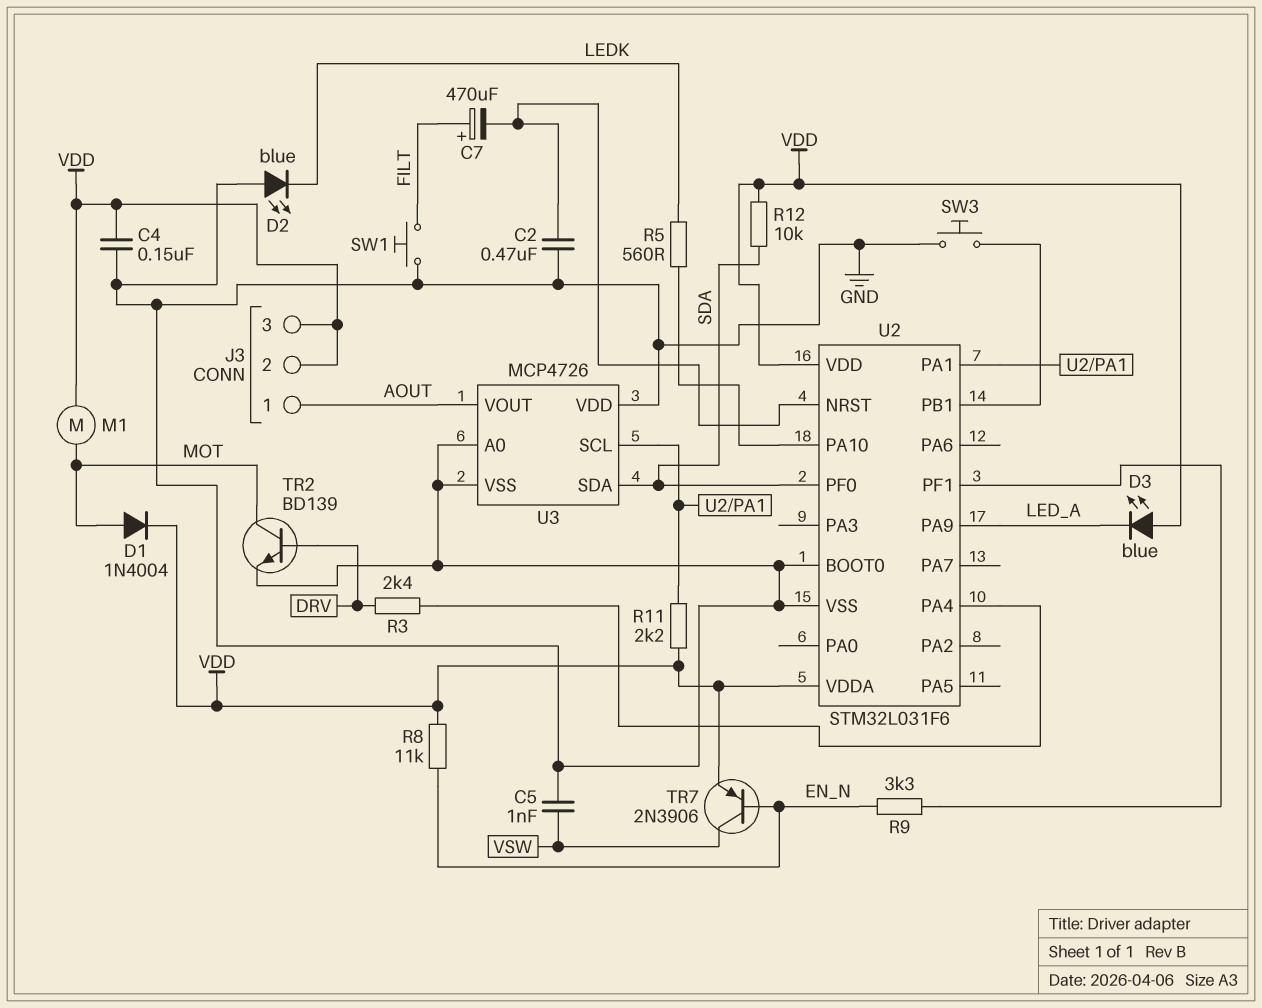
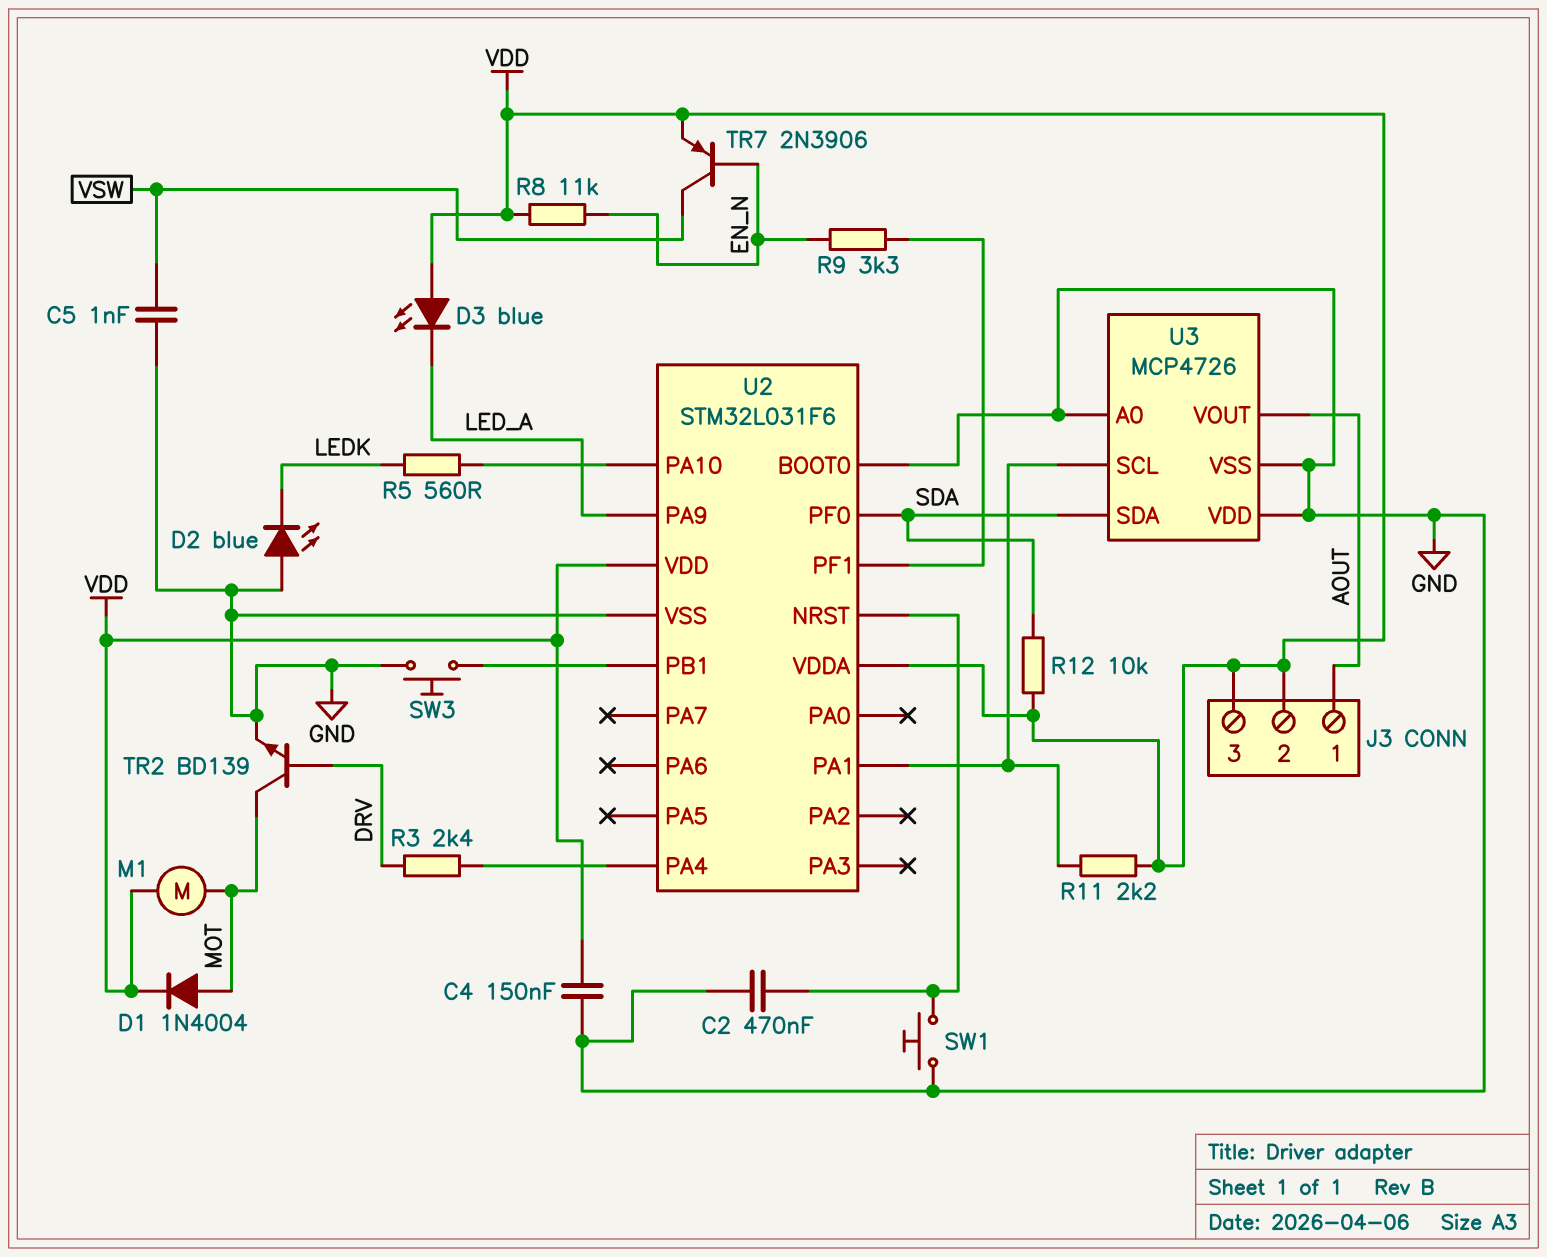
C7: 470uF (plus FILT, minus U2/NRST) -> none
SW1: button (FILT, GND) -> button (GND, U2/NRST)

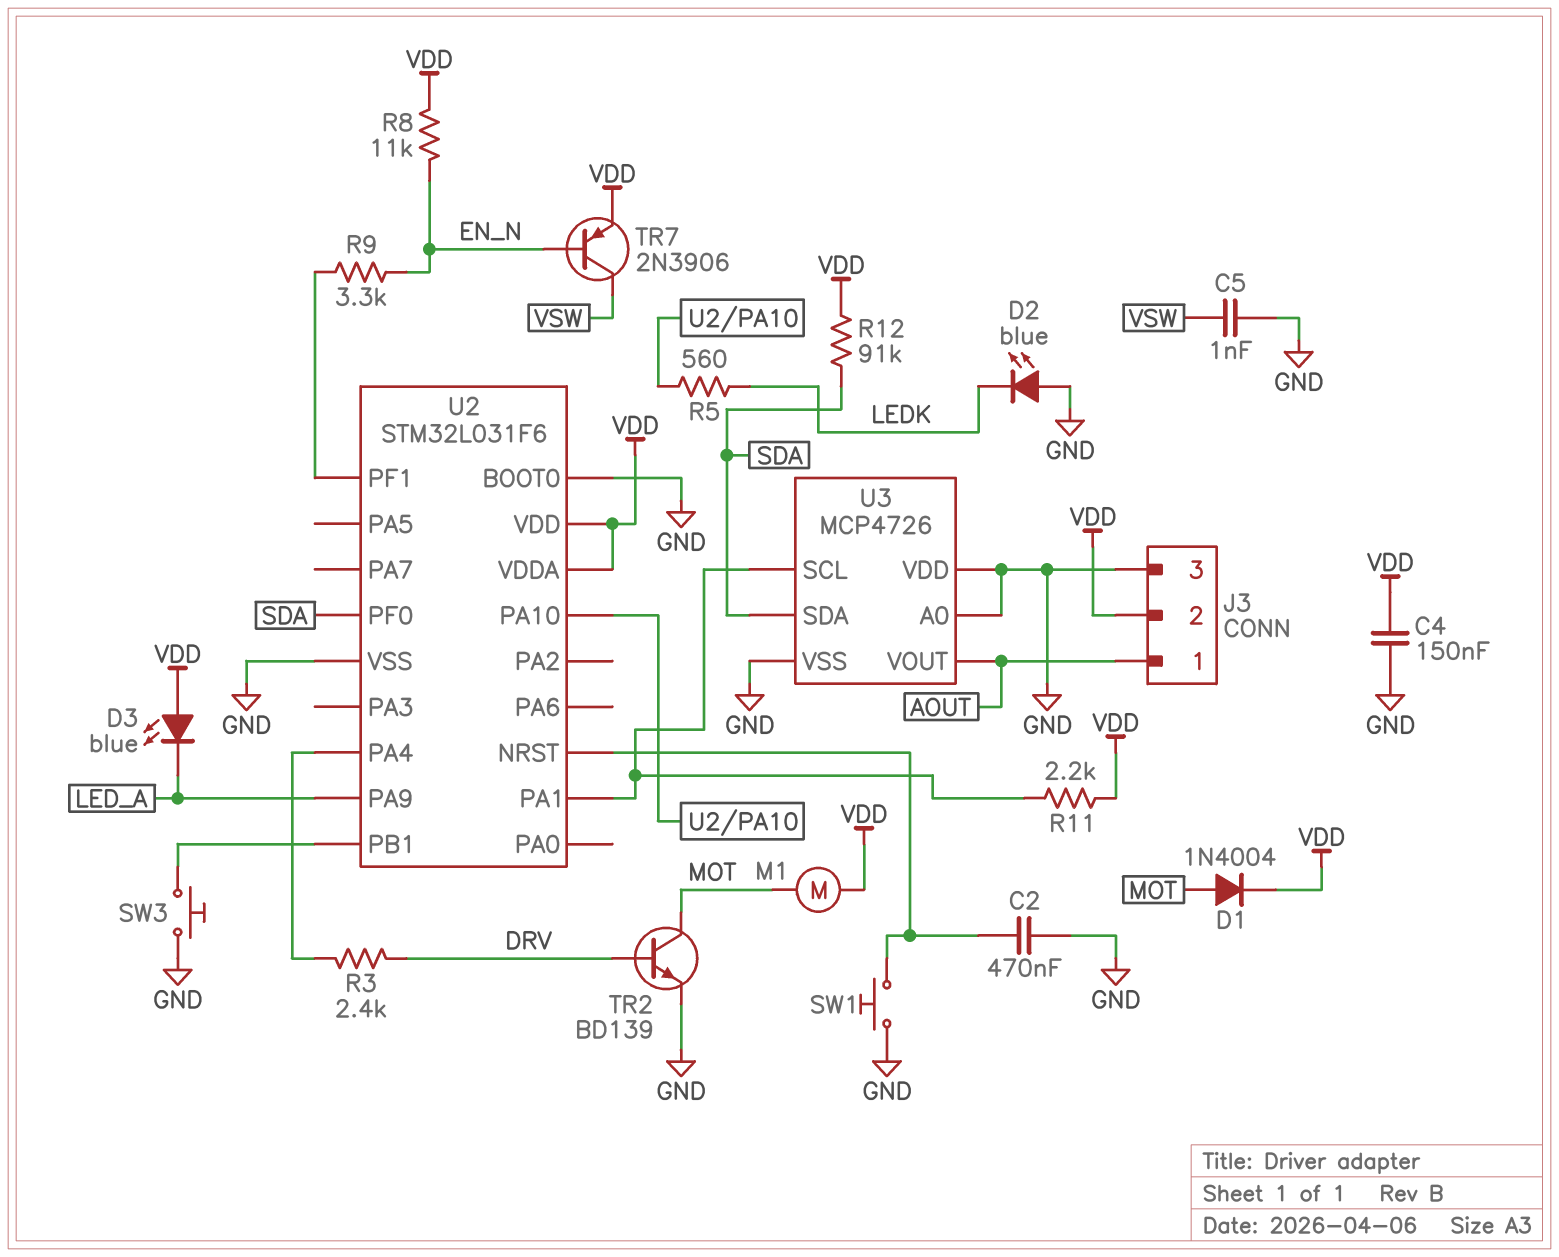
J3 pin 3: VDD -> GND
R12: 10k (SDA, VDD) -> 91k (SDA, VDD)

